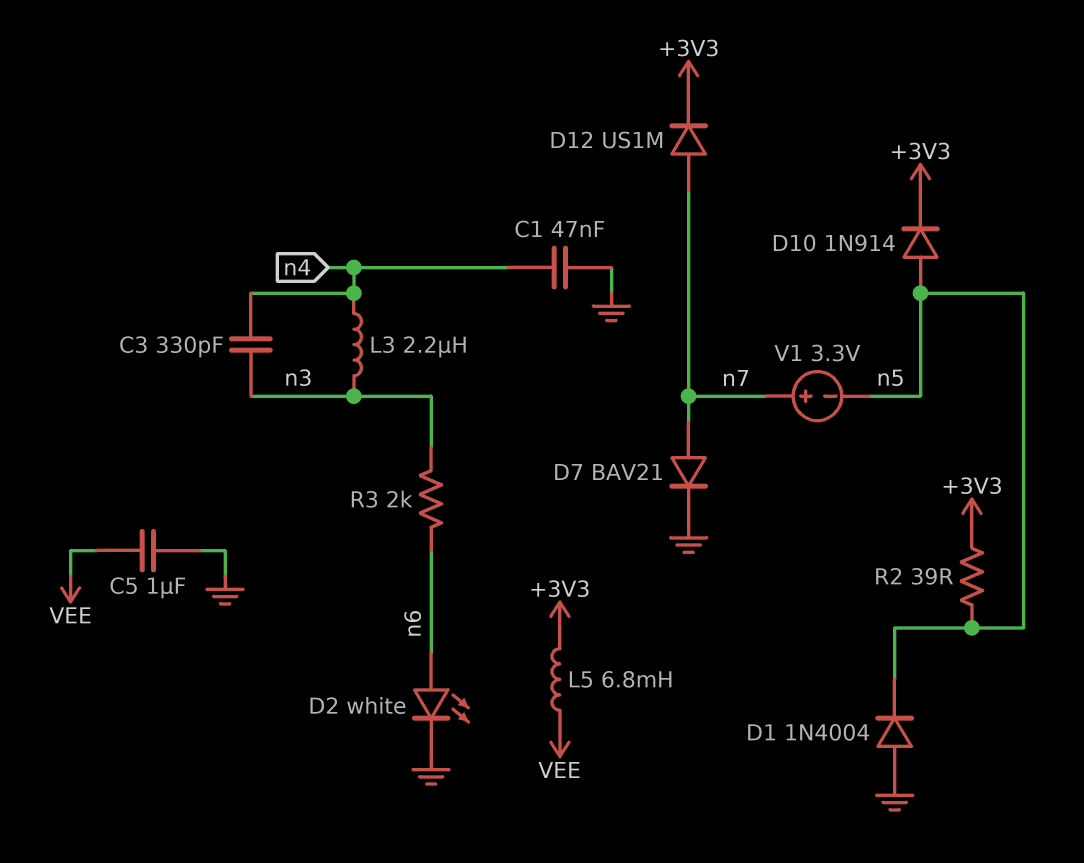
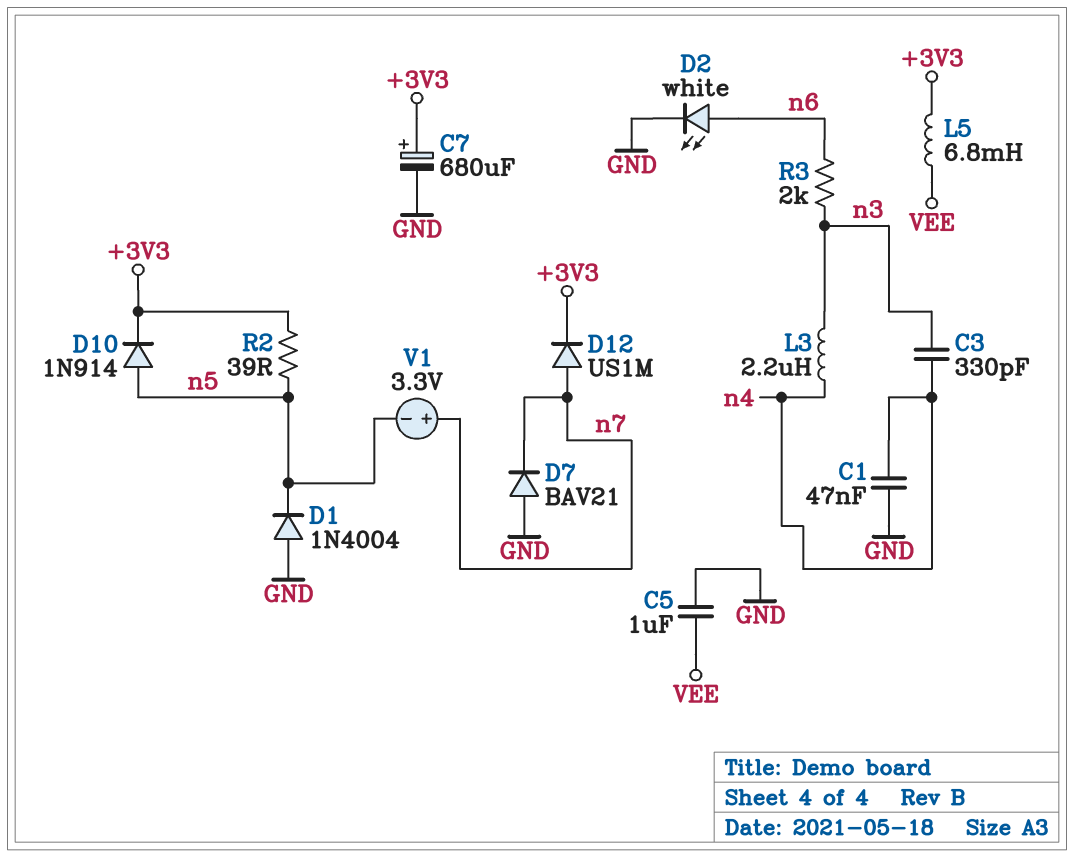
C7: none -> 680uF (plus +3V3, minus GND)
D7: diode BAV21 (A n7, K GND) -> diode BAV21 (A GND, K n7)

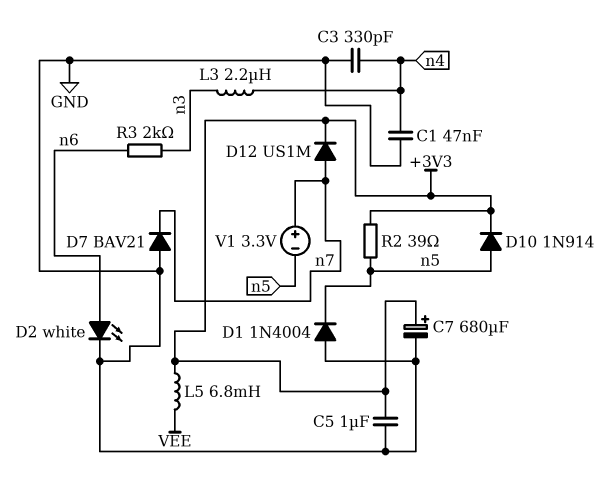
C3: 330pF (n3, n4) -> 330pF (GND, n4)
C5: 1uF (GND, VEE) -> 1uF (+3V3, GND)

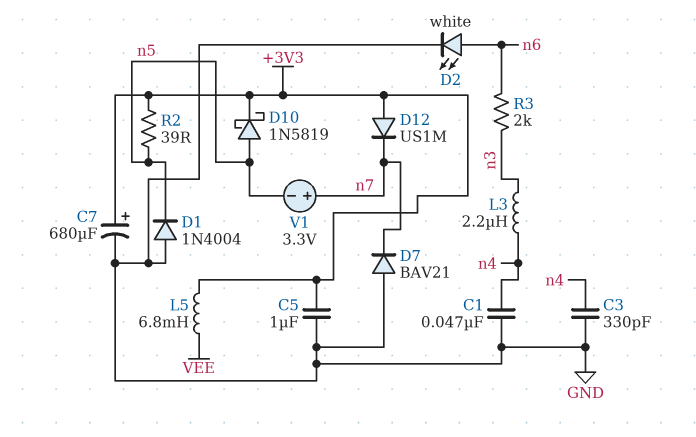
D10: diode 1N914 (A n5, K +3V3) -> schottky 1N5819 (A n5, K +3V3)
D12: diode US1M (A n7, K +3V3) -> diode US1M (A +3V3, K n7)

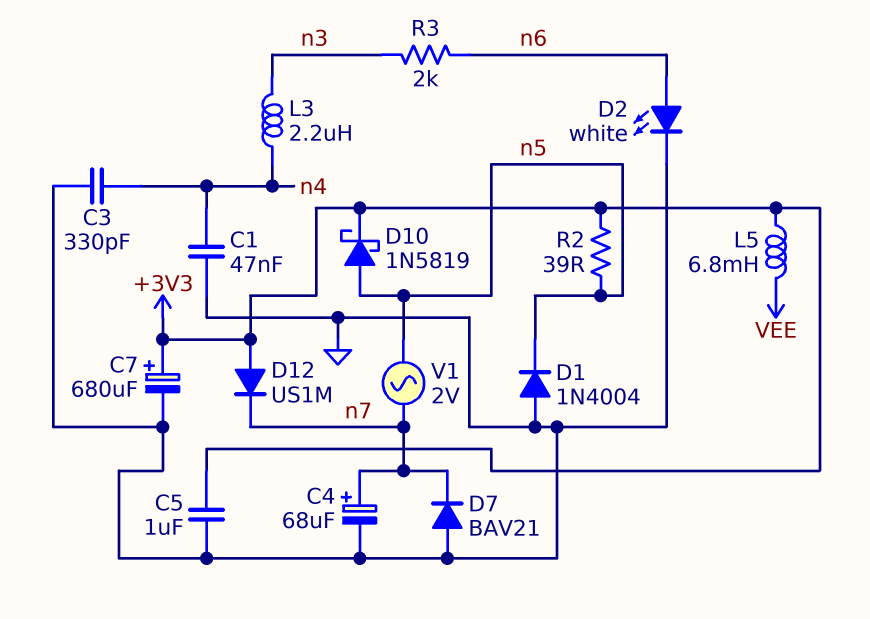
C4: none -> 68uF (plus n7, minus GND)
V1: 3.3V (plus n7, minus n5) -> AC 2V (n5, n7)

